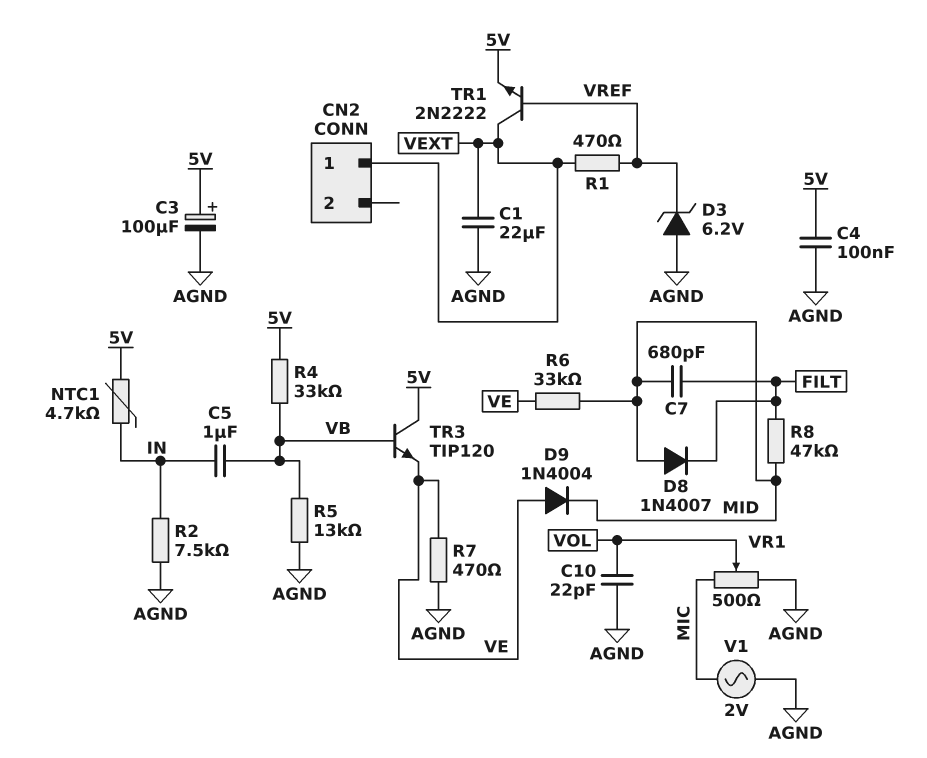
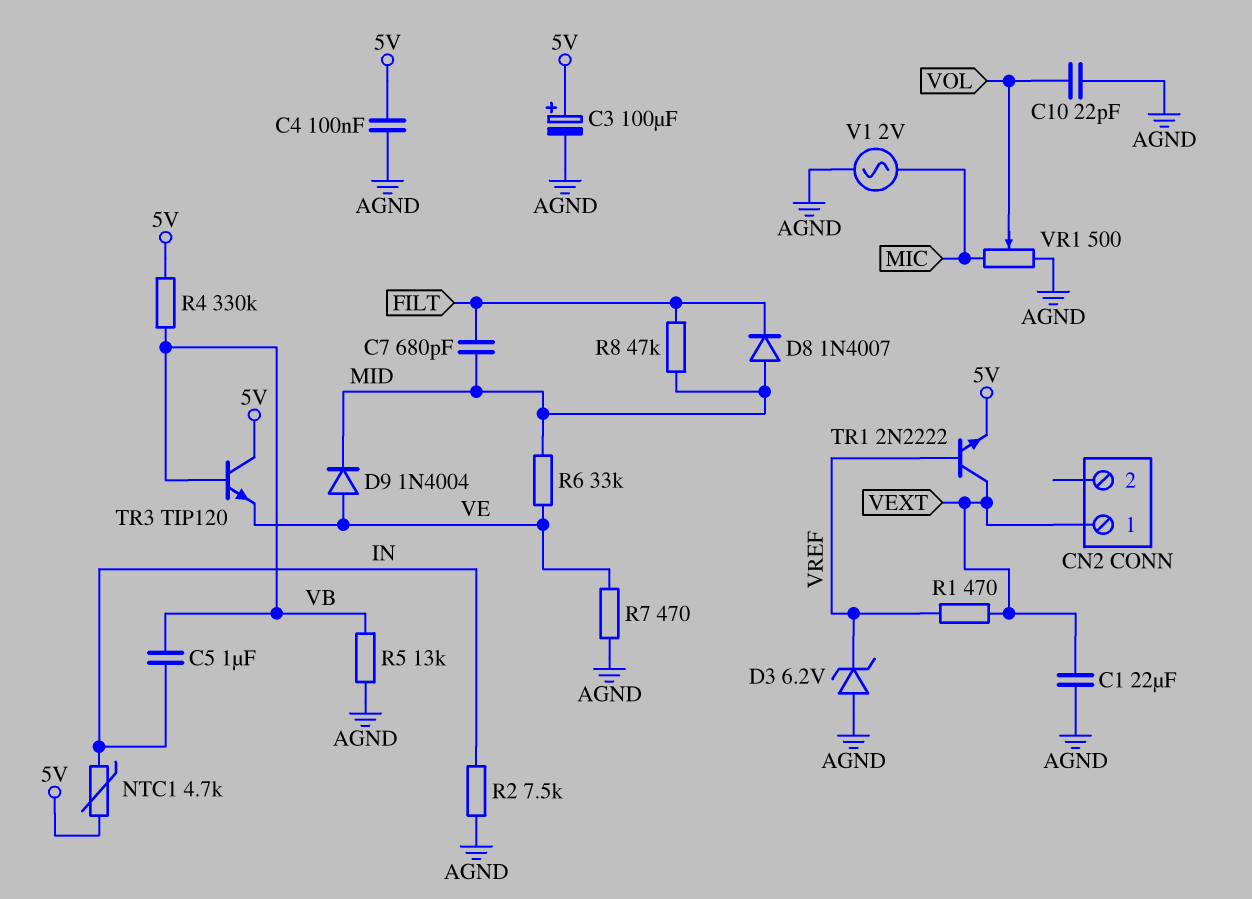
R4: 33k (5V, VB) -> 330k (5V, VB)

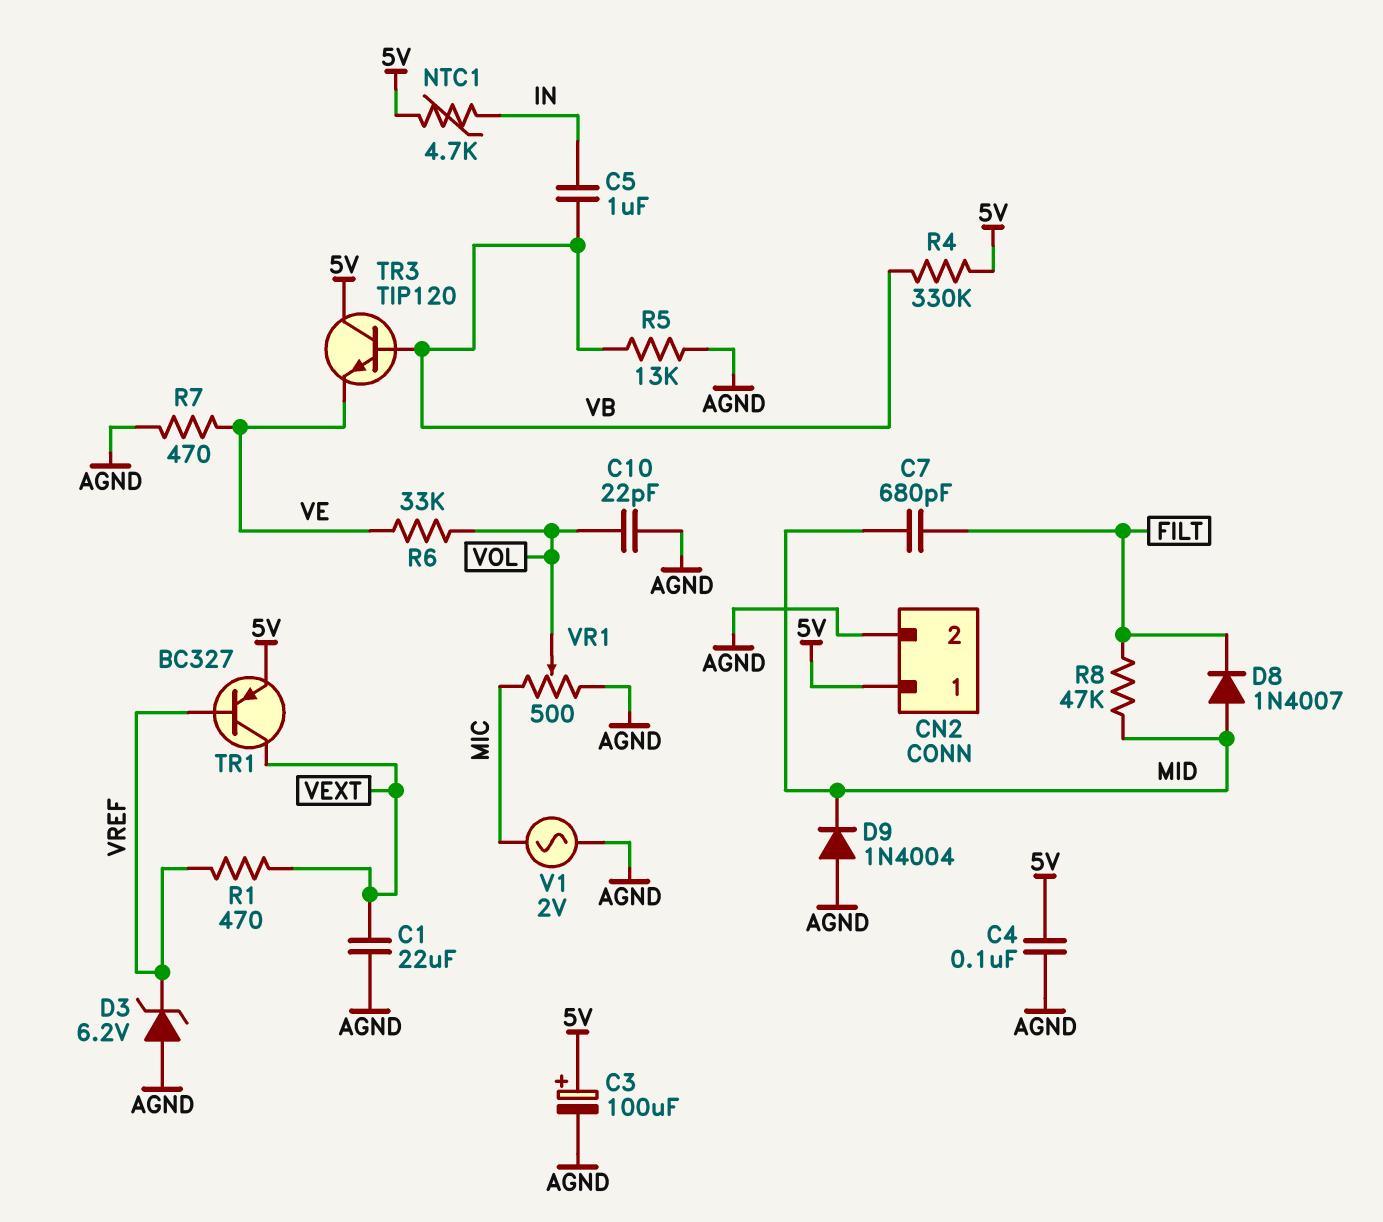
CN2 pin 1: VEXT -> 5V
CN2 pin 2: none -> AGND
D9: diode 1N4004 (A VE, K MID) -> diode 1N4004 (A AGND, K MID)
R2: 7.5k (AGND, IN) -> none
R6: 33k (MID, VE) -> 33k (VE, VOL)
TR1: NPN 2N2222 (B VREF, C VEXT, E 5V) -> PNP BC327 (B VREF, C VEXT, E 5V)

